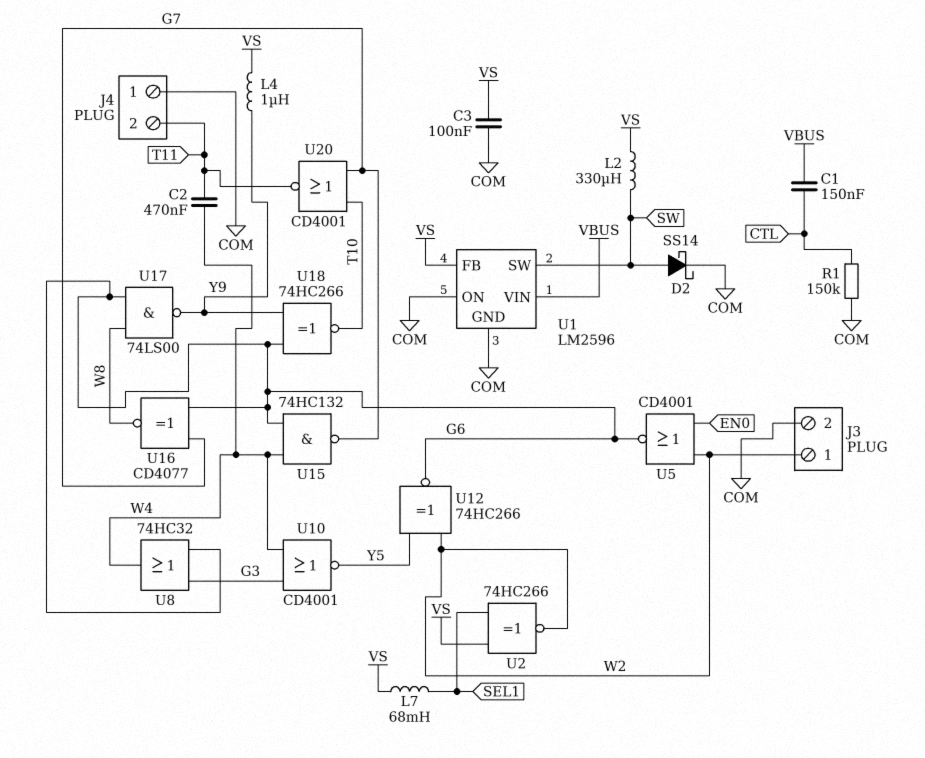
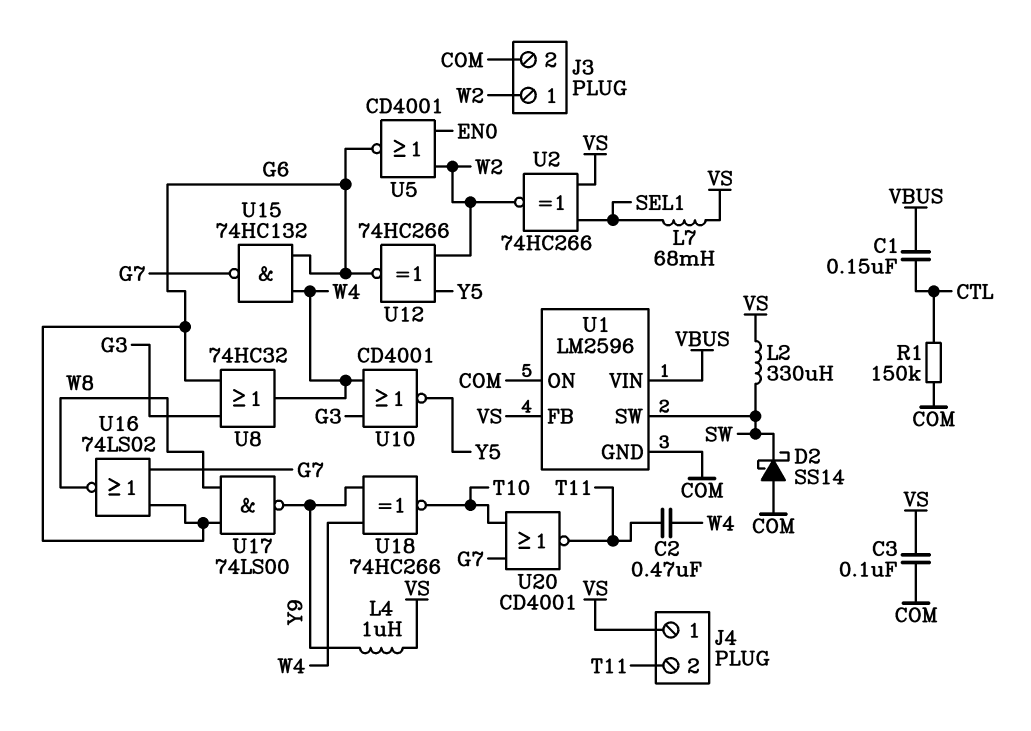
D2: schottky SS14 (A SW, K COM) -> schottky SS14 (A COM, K SW)
J4 pin 1: COM -> VS
U16: XNOR CD4077 (in G6, in G7, out W8) -> NOR 74LS02 (in G6, in G7, out W8)
U18: XNOR 74HC266 (in G6, in Y9, out T10) -> XNOR 74HC266 (in W4, in Y9, out T10)

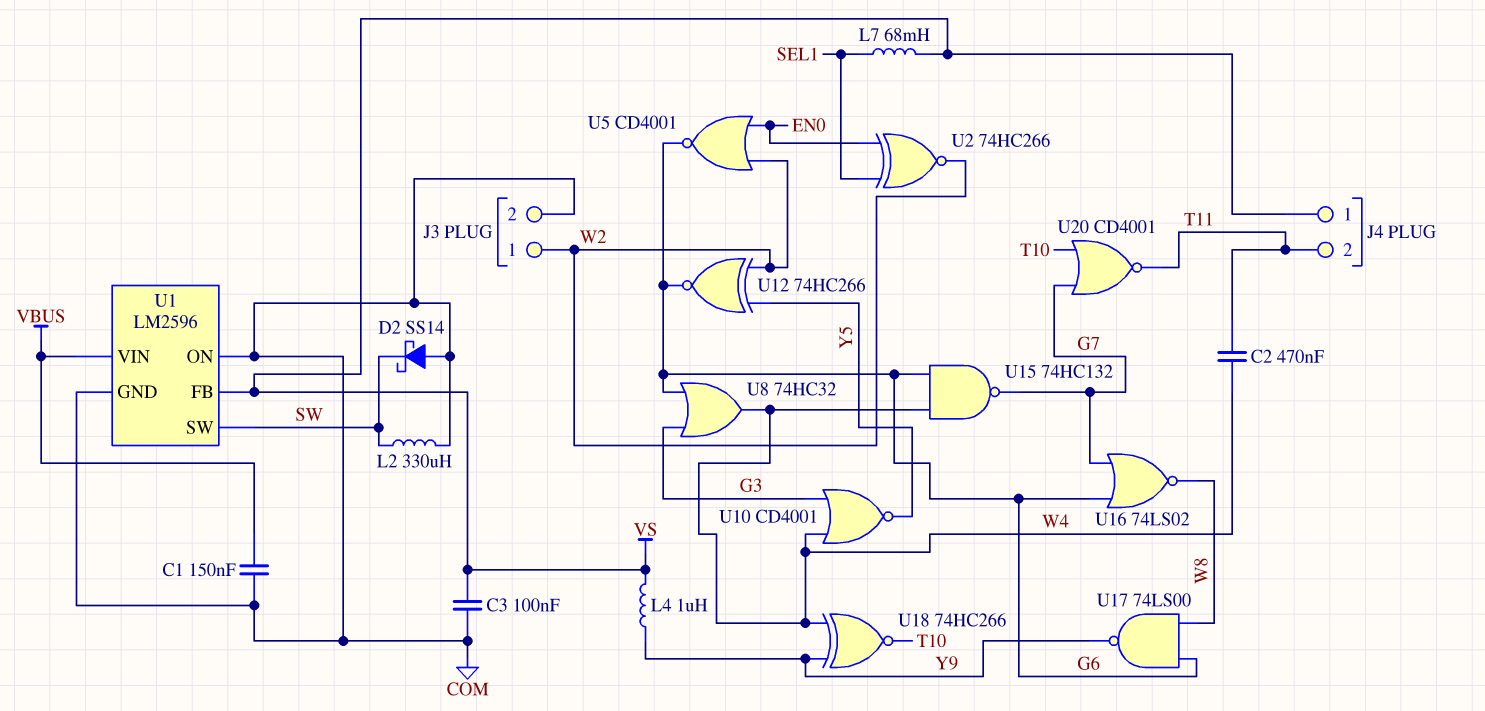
C1: 150nF (CTL, VBUS) -> 150nF (COM, VBUS)
L2: 330uH (SW, VS) -> 330uH (COM, SW)
R1: 150k (COM, CTL) -> none
U2: XNOR 74HC266 (in SEL1, in VS, out W2) -> XNOR 74HC266 (in EN0, in SEL1, out W2)

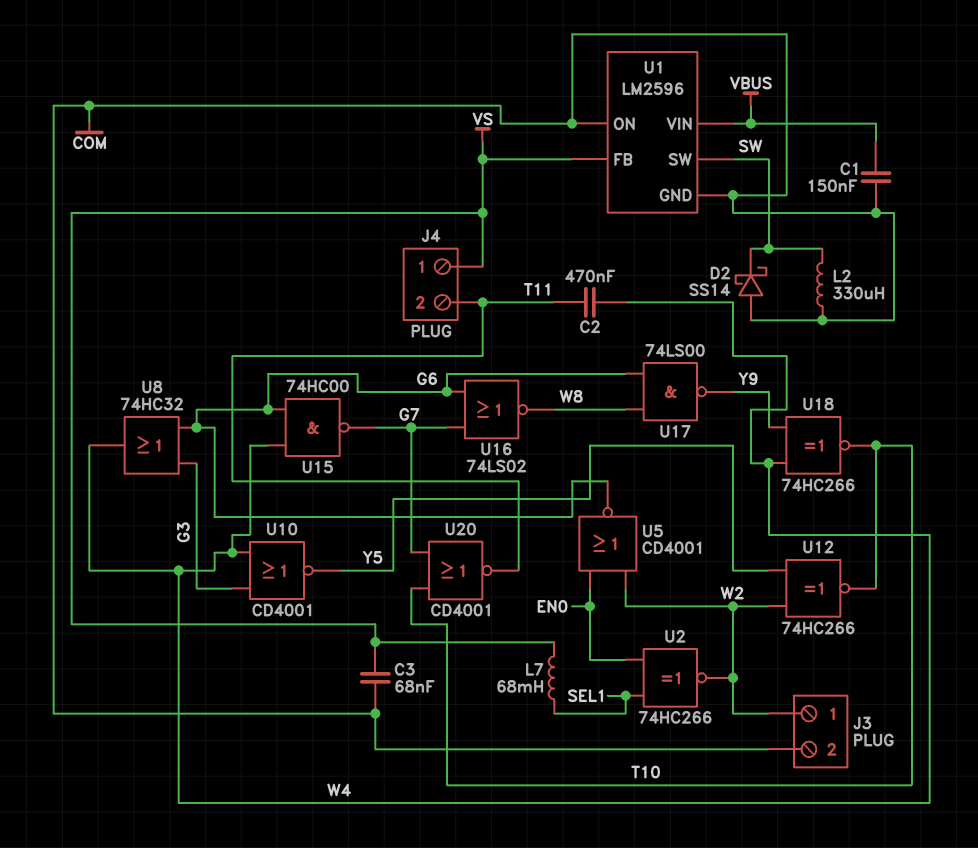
C3: 100nF (COM, VS) -> 68nF (COM, VS)
L4: 1uH (VS, Y9) -> none
U12: XNOR 74HC266 (in W2, in Y5, out G6) -> XNOR 74HC266 (in W2, in Y5, out T10)
U15: NAND 74HC132 (in G6, in W4, out G7) -> NAND 74HC00 (in G6, in W4, out G7)

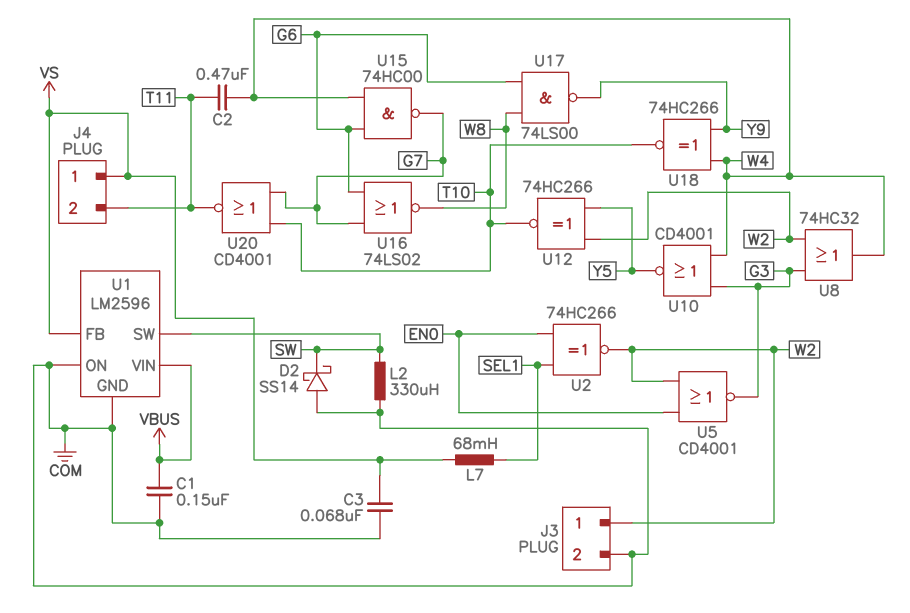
U5: NOR CD4001 (in EN0, in W2, out G6) -> NOR CD4001 (in EN0, in W2, out G3)
U8: OR 74HC32 (in G3, in G6, out W4) -> OR 74HC32 (in G3, in W2, out W4)

